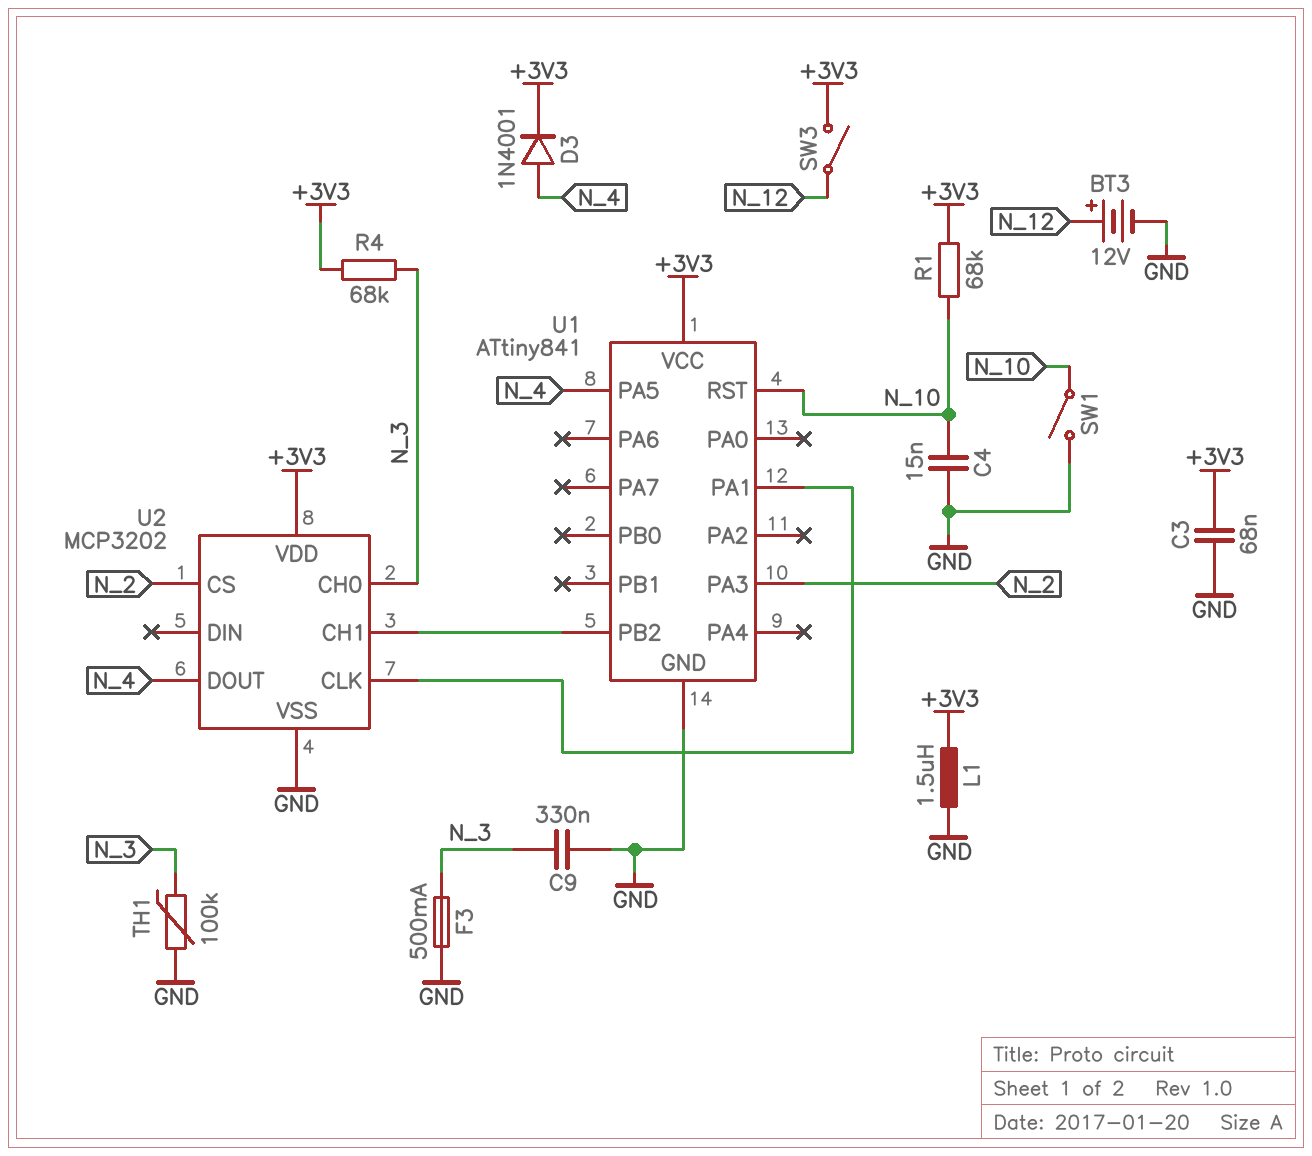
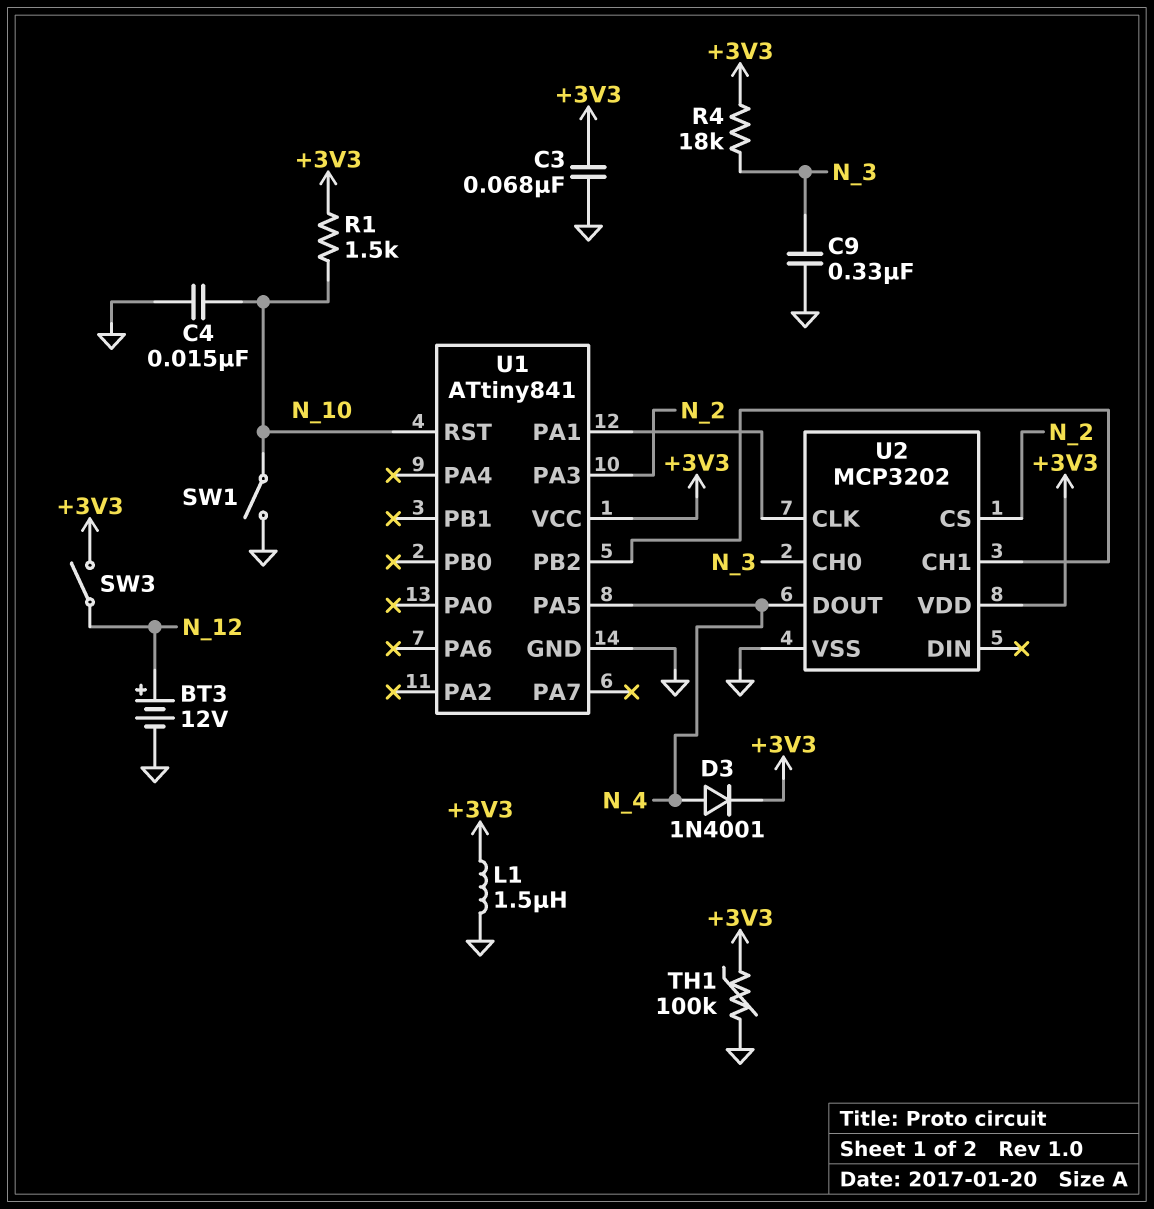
F3: 500mA (GND, N_3) -> none
R1: 68k (+3V3, N_10) -> 1.5k (+3V3, N_10)
R4: 68k (+3V3, N_3) -> 18k (+3V3, N_3)
TH1: 100k (GND, N_3) -> 100k (+3V3, GND)

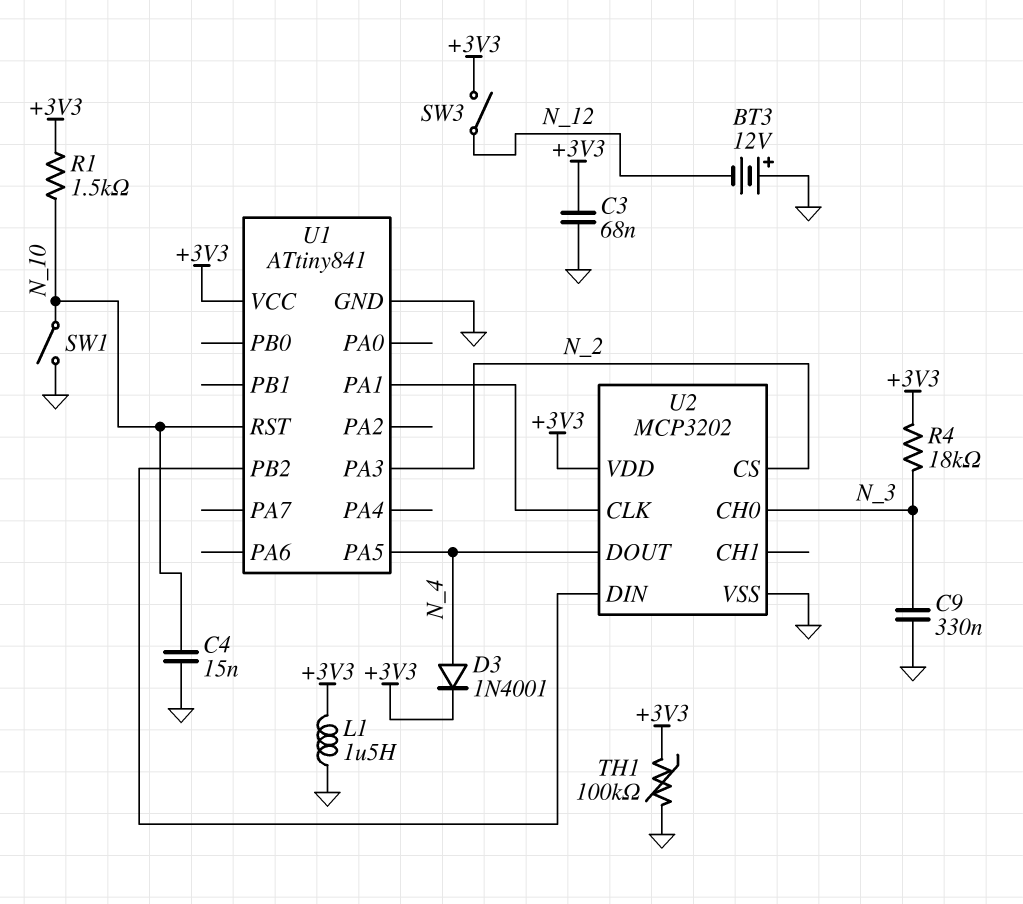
BT3: 12V (plus N_12, minus GND) -> 12V (plus GND, minus N_12)
U2 pin CH1: U1/PB2 -> none
U2 pin DIN: none -> U1/PB2

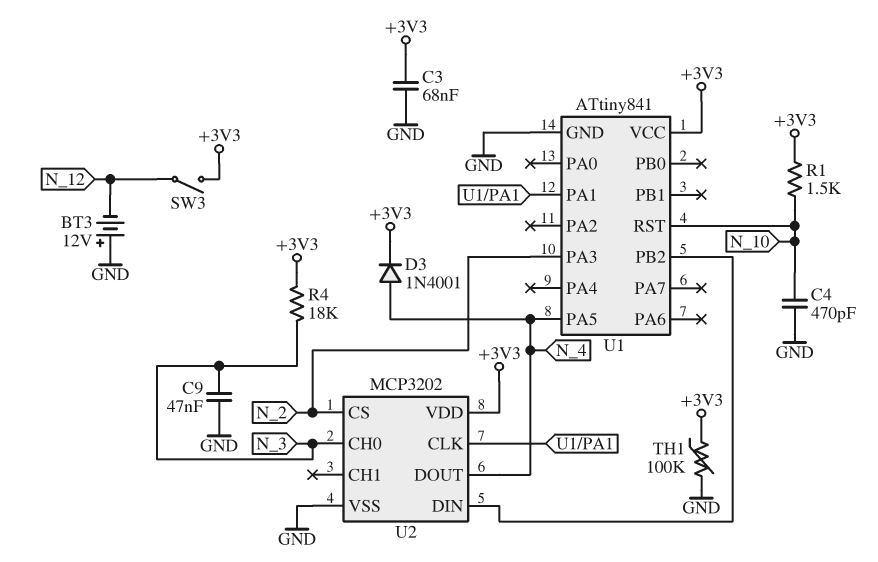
C4: 15nF (GND, N_10) -> 470pF (GND, N_10)
C9: 330nF (GND, N_3) -> 47nF (GND, N_3)
L1: 1.5uH (+3V3, GND) -> none
SW1: switch (GND, N_10) -> none

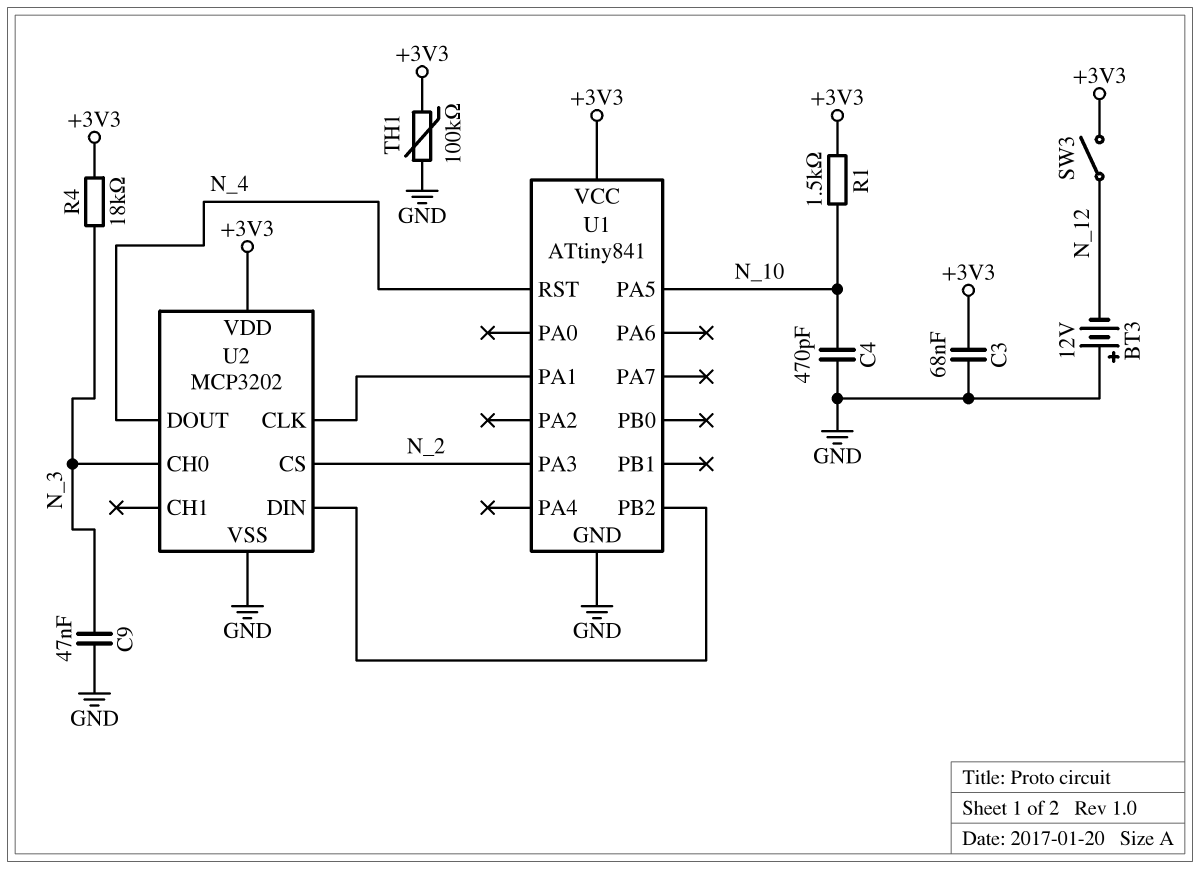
D3: diode 1N4001 (A N_4, K +3V3) -> none
U1 pin PA5: N_4 -> N_10
U1 pin RST: N_10 -> N_4

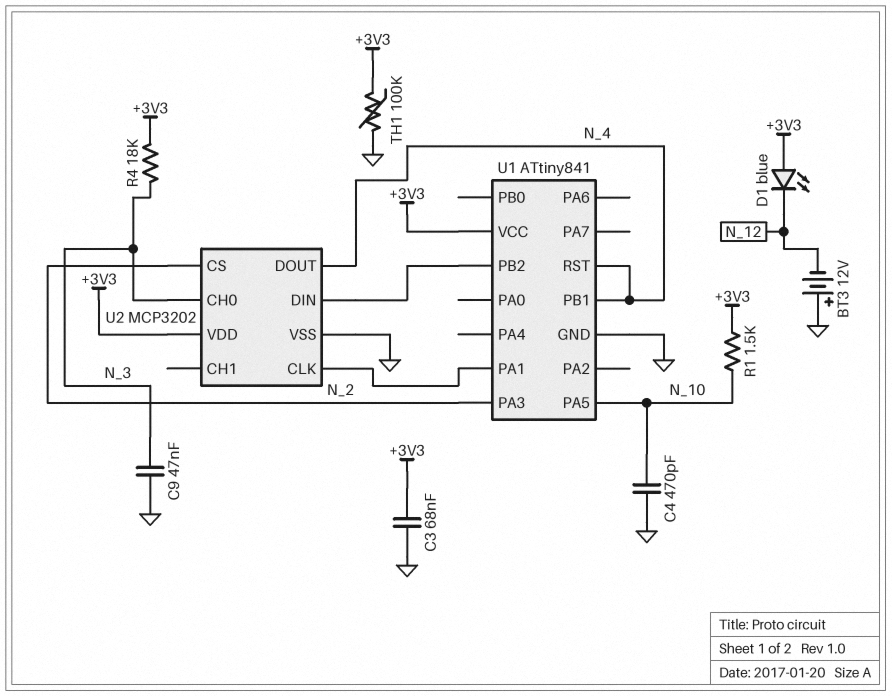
D1: none -> LED blue (A +3V3, K N_12)
SW3: switch (+3V3, N_12) -> none
U1 pin PB1: none -> N_4

